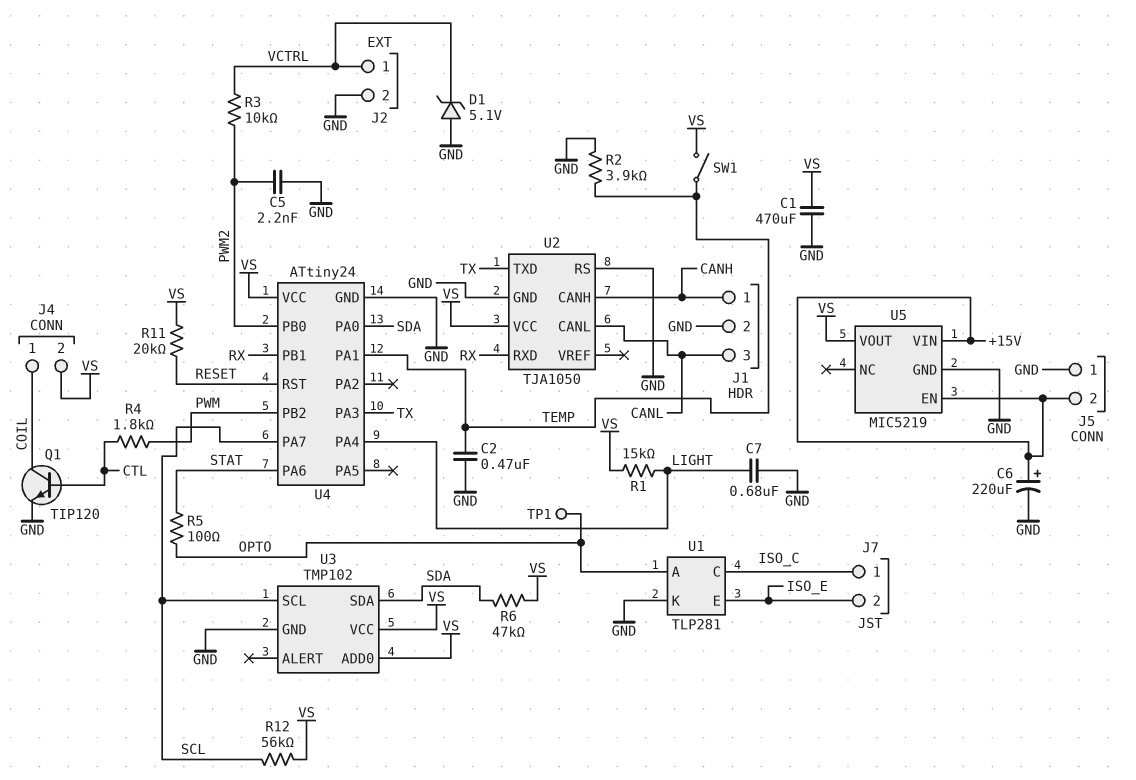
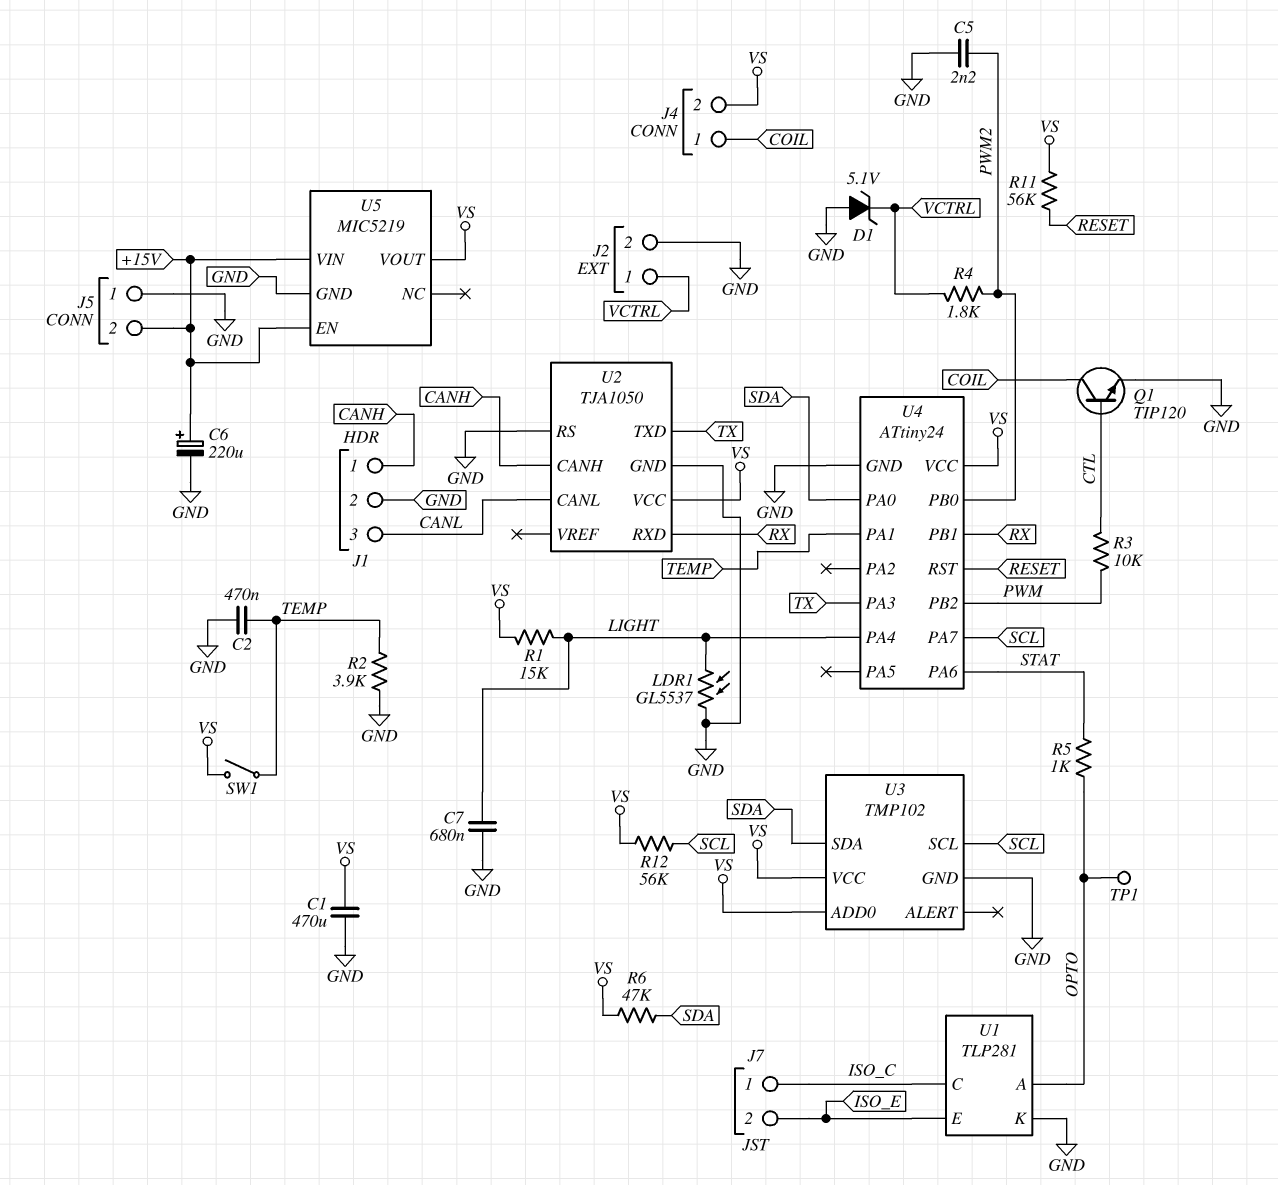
LDR1: none -> GL5537 (GND, LIGHT)
R3: 10k (PWM2, VCTRL) -> 10k (CTL, PWM)
R4: 1.8k (CTL, PWM) -> 1.8k (PWM2, VCTRL)
R5: 100 (OPTO, STAT) -> 1k (OPTO, STAT)
R11: 20k (RESET, VS) -> 56k (RESET, VS)

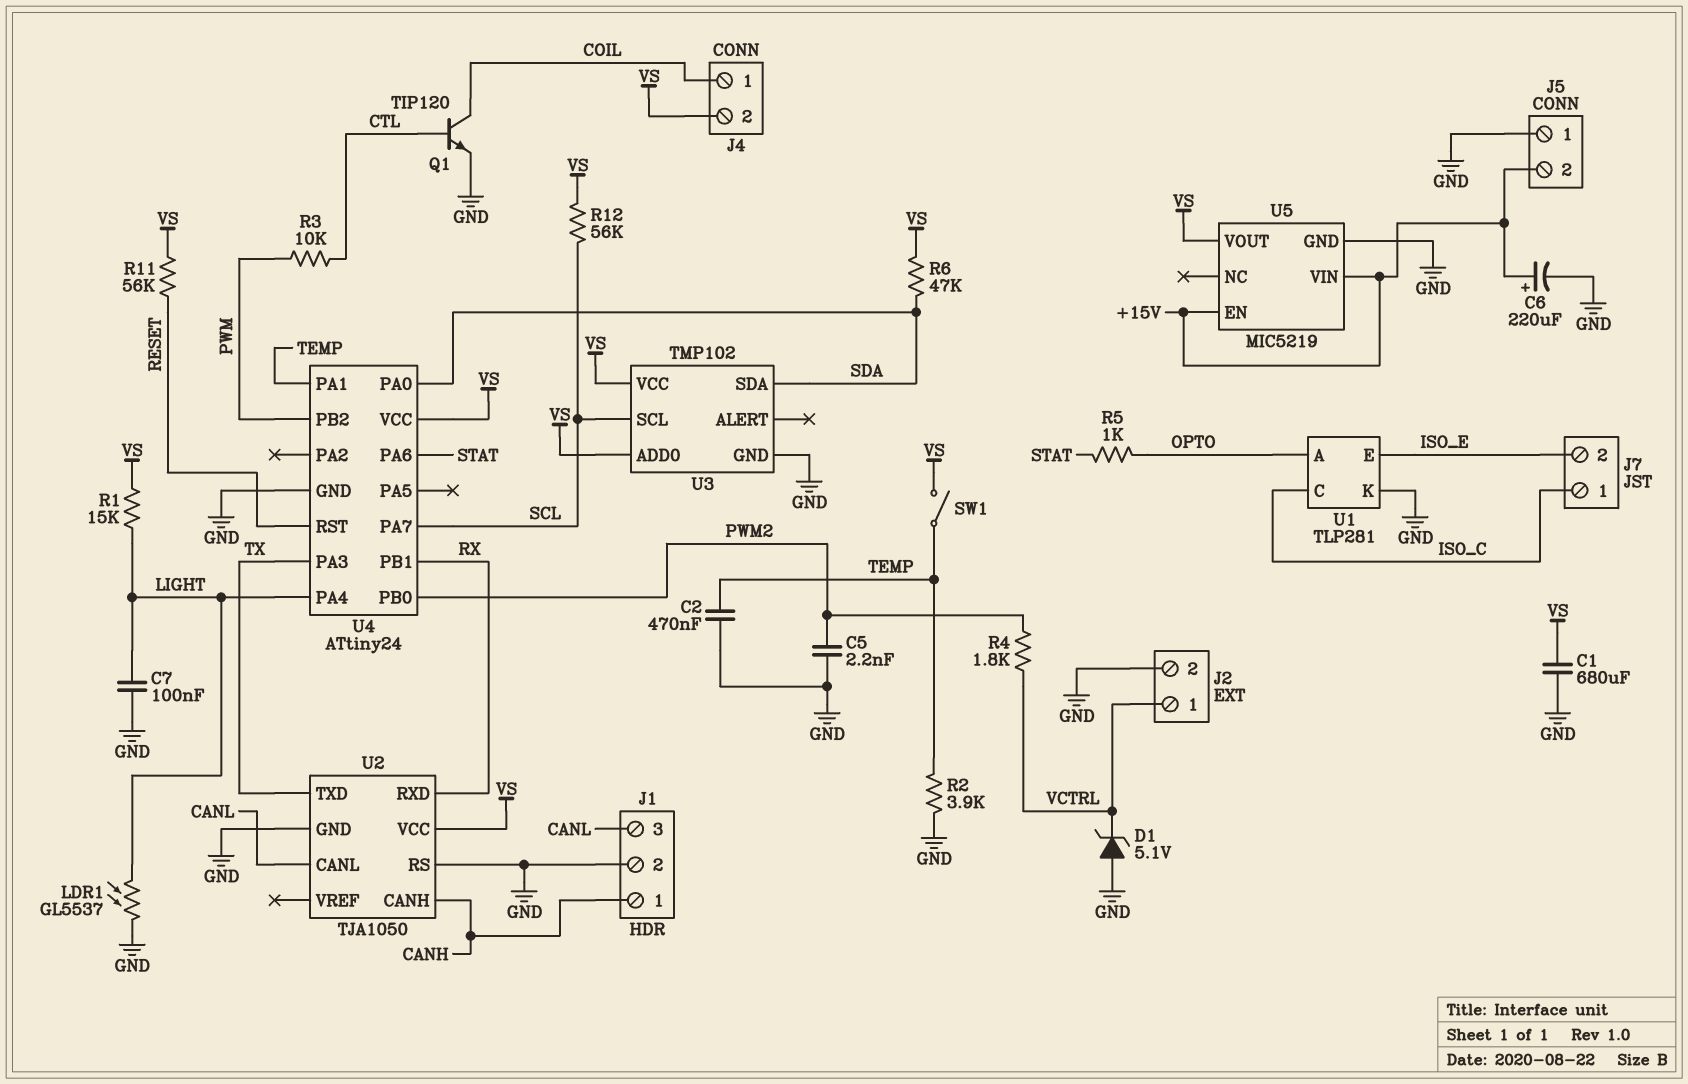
C1: 470uF (GND, VS) -> 680uF (GND, VS)
C7: 680nF (GND, LIGHT) -> 100nF (GND, LIGHT)
TP1: test point (OPTO) -> none

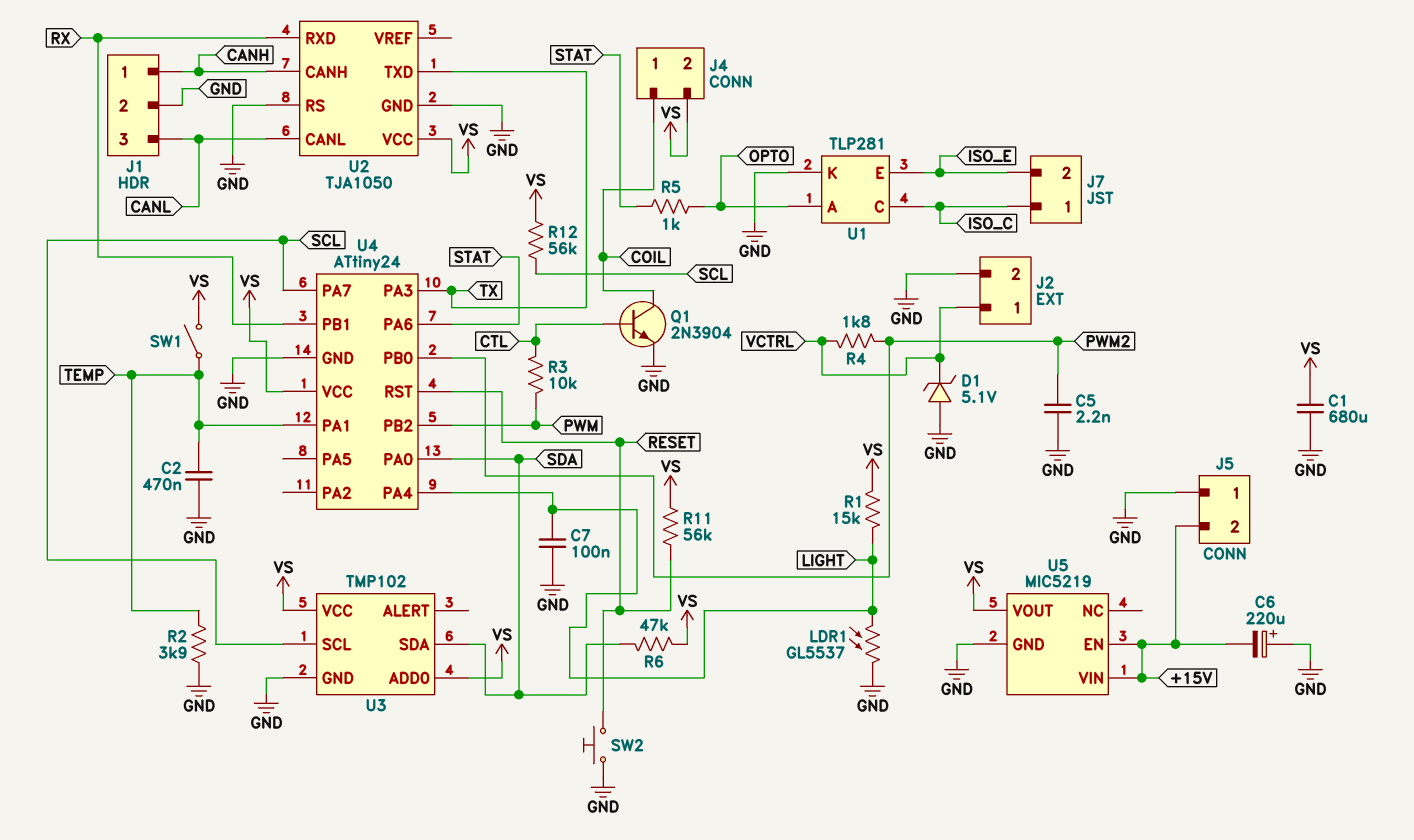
C6: 220uF (plus +15V, minus GND) -> 220uF (plus GND, minus +15V)
Q1: NPN TIP120 (B CTL, C COIL, E GND) -> NPN 2N3904 (B CTL, C COIL, E GND)
SW2: none -> button (GND, RESET)

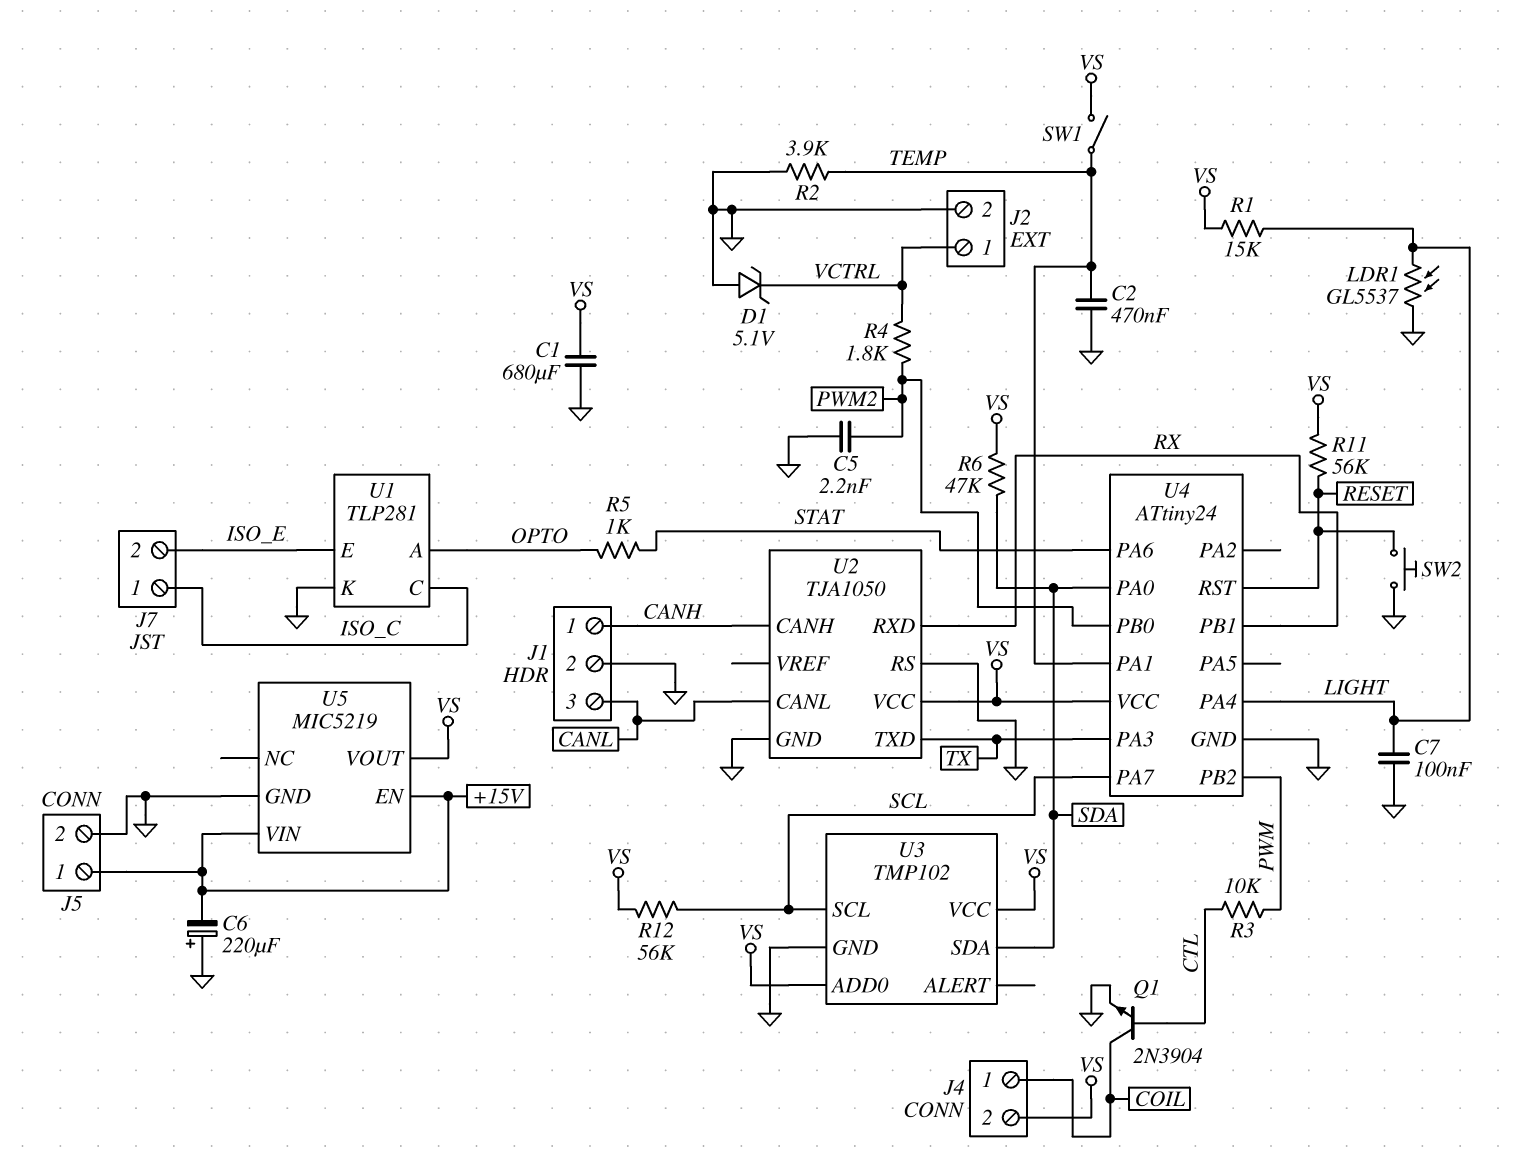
J5 pin 1: GND -> +15V
J5 pin 2: +15V -> GND

